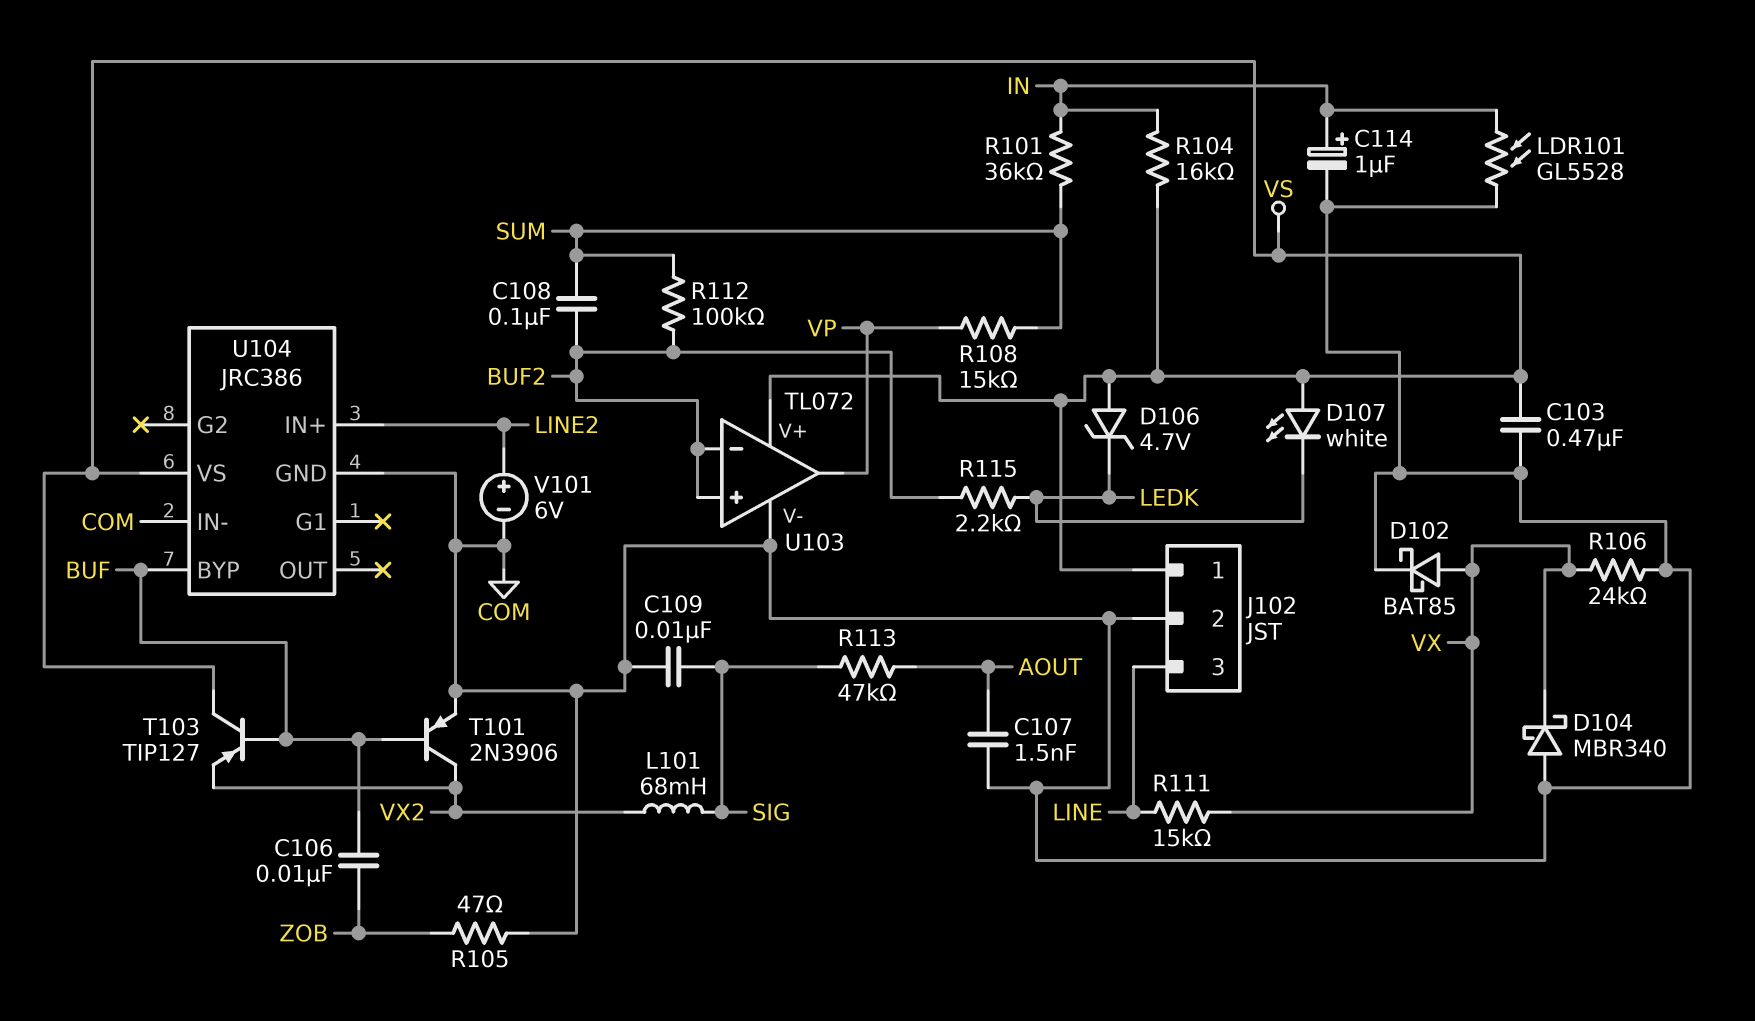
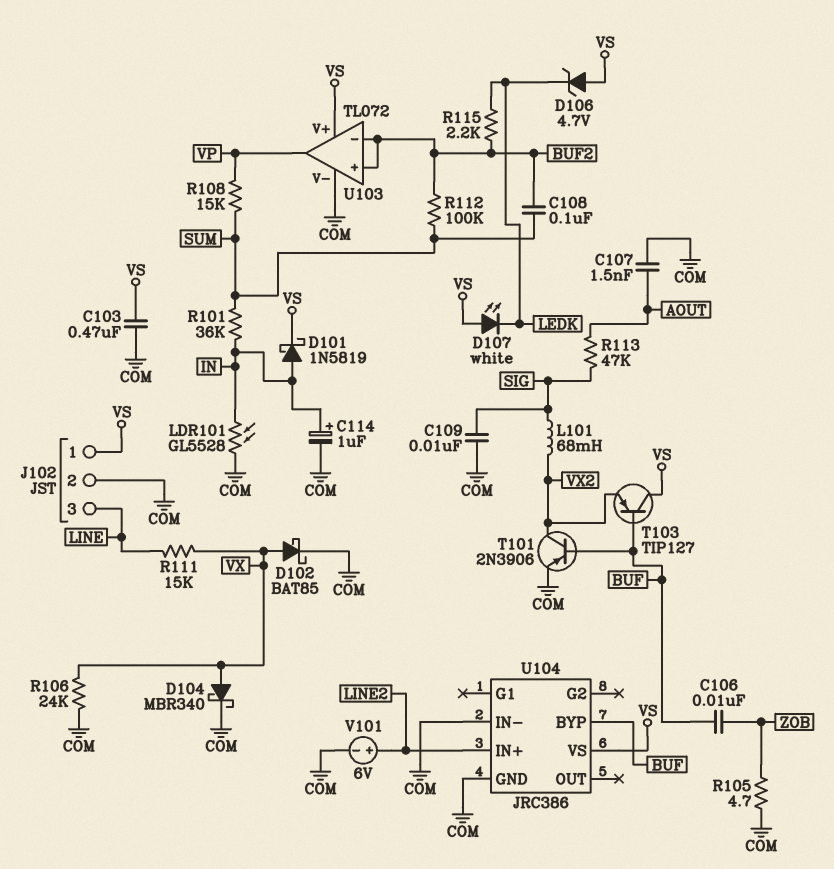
D101: none -> schottky 1N5819 (A IN, K VS)
D104: schottky MBR340 (A COM, K VX) -> schottky MBR340 (A VX, K COM)
R104: 16k (IN, VS) -> none
R105: 47 (COM, ZOB) -> 4.7 (COM, ZOB)

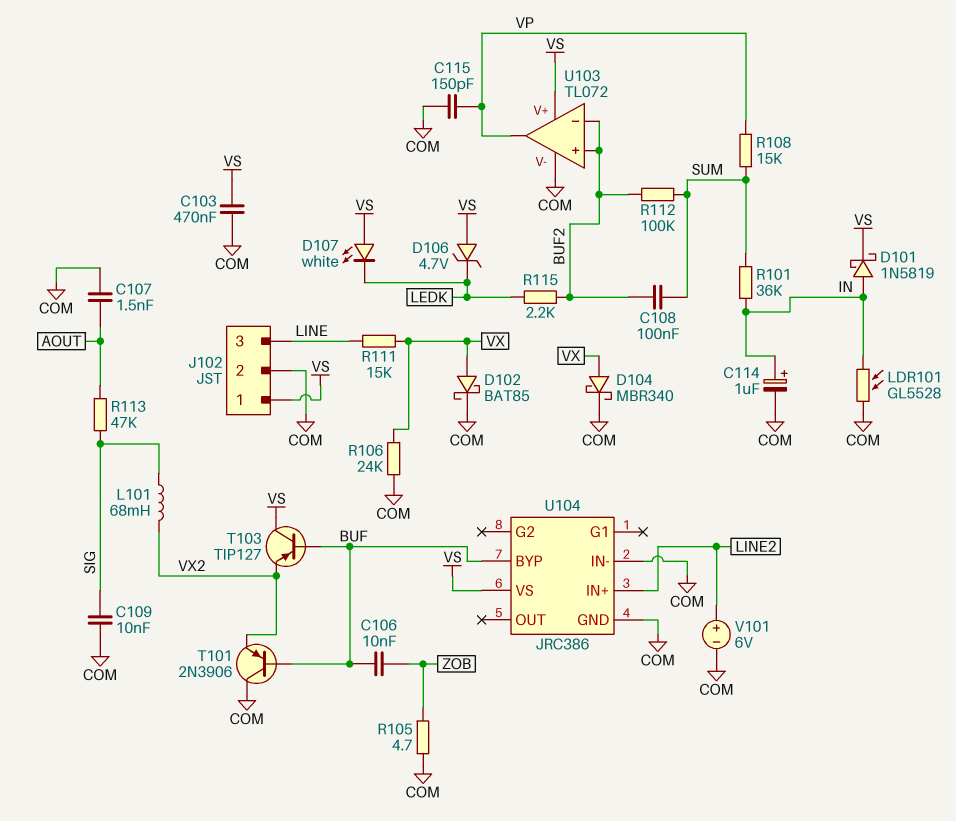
C115: none -> 150pF (COM, VP)
T101: PNP 2N3906 (B BUF, C VX2, E COM) -> PNP 2N3906 (B BUF, C COM, E VX2)

